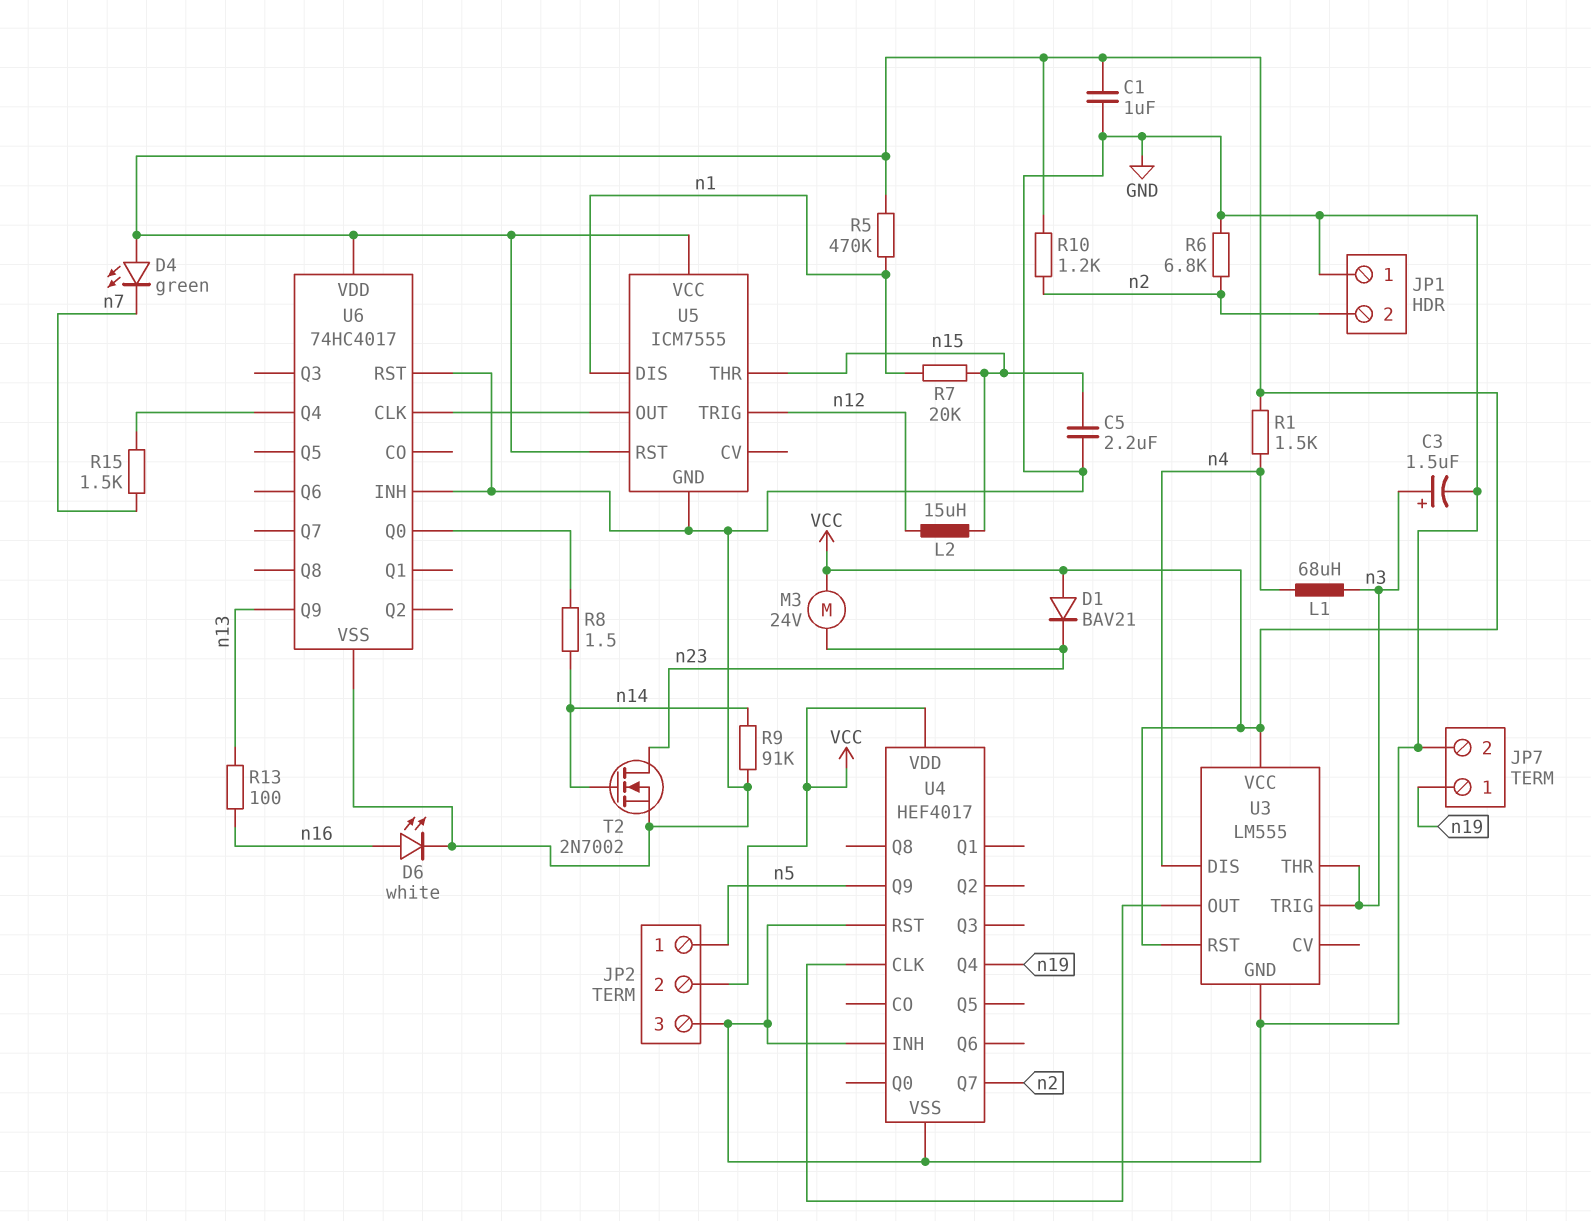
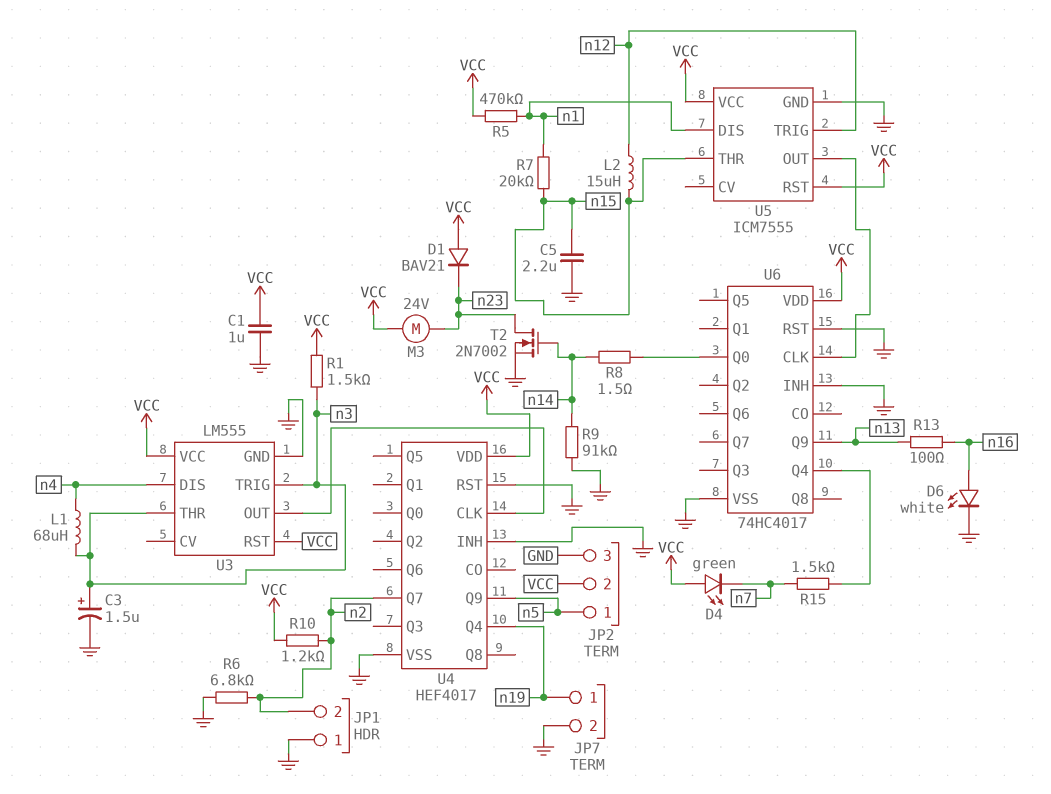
R1: 1.5k (VCC, n4) -> 1.5k (VCC, n3)

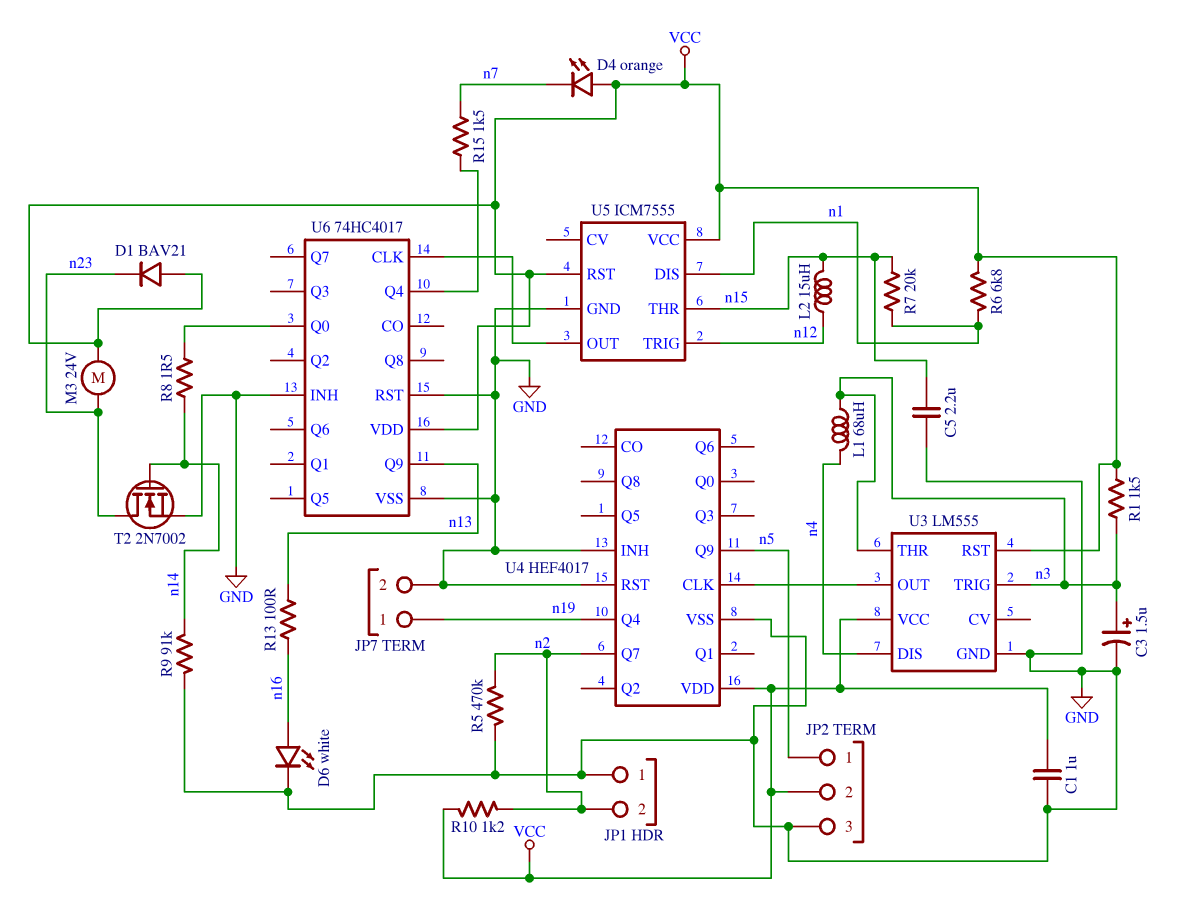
D4: LED green (A VCC, K n7) -> LED orange (A VCC, K n7)
R5: 470k (VCC, n1) -> 470k (GND, n2)
R6: 6.8k (GND, n2) -> 6.8k (VCC, n1)

